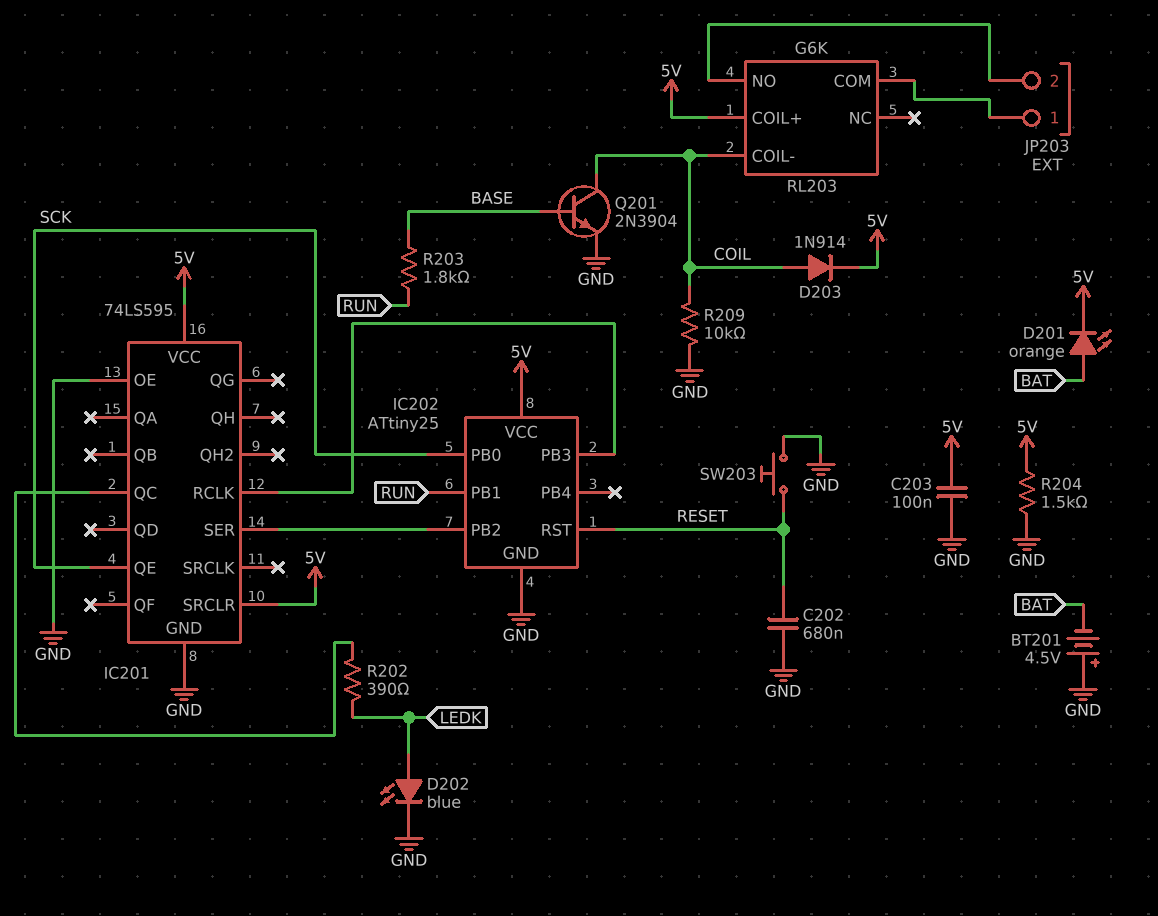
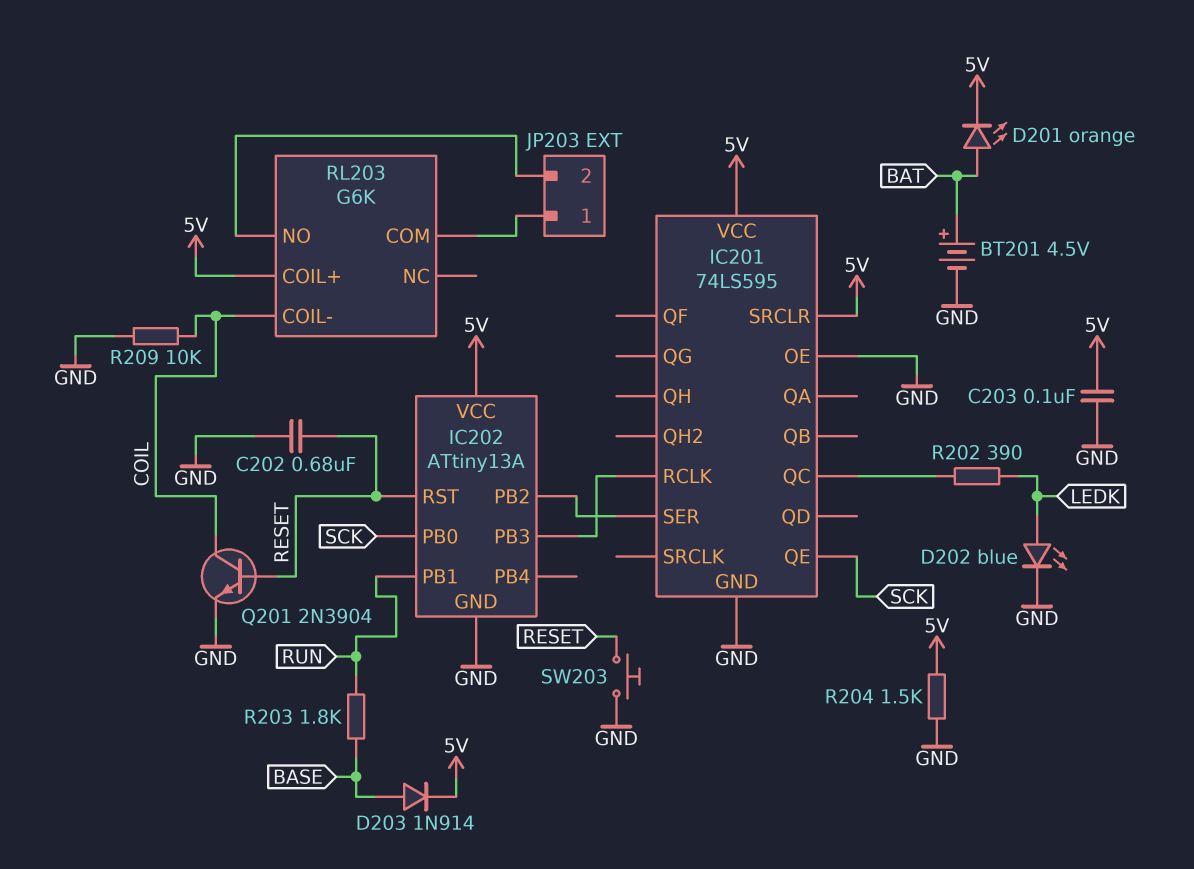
BT201: 4.5V (plus GND, minus BAT) -> 4.5V (plus BAT, minus GND)
D203: diode 1N914 (A COIL, K 5V) -> diode 1N914 (A BASE, K 5V)
IC202: ATtiny25 -> ATtiny13A
Q201: NPN 2N3904 (B BASE, C COIL, E GND) -> NPN 2N3904 (B RESET, C COIL, E GND)

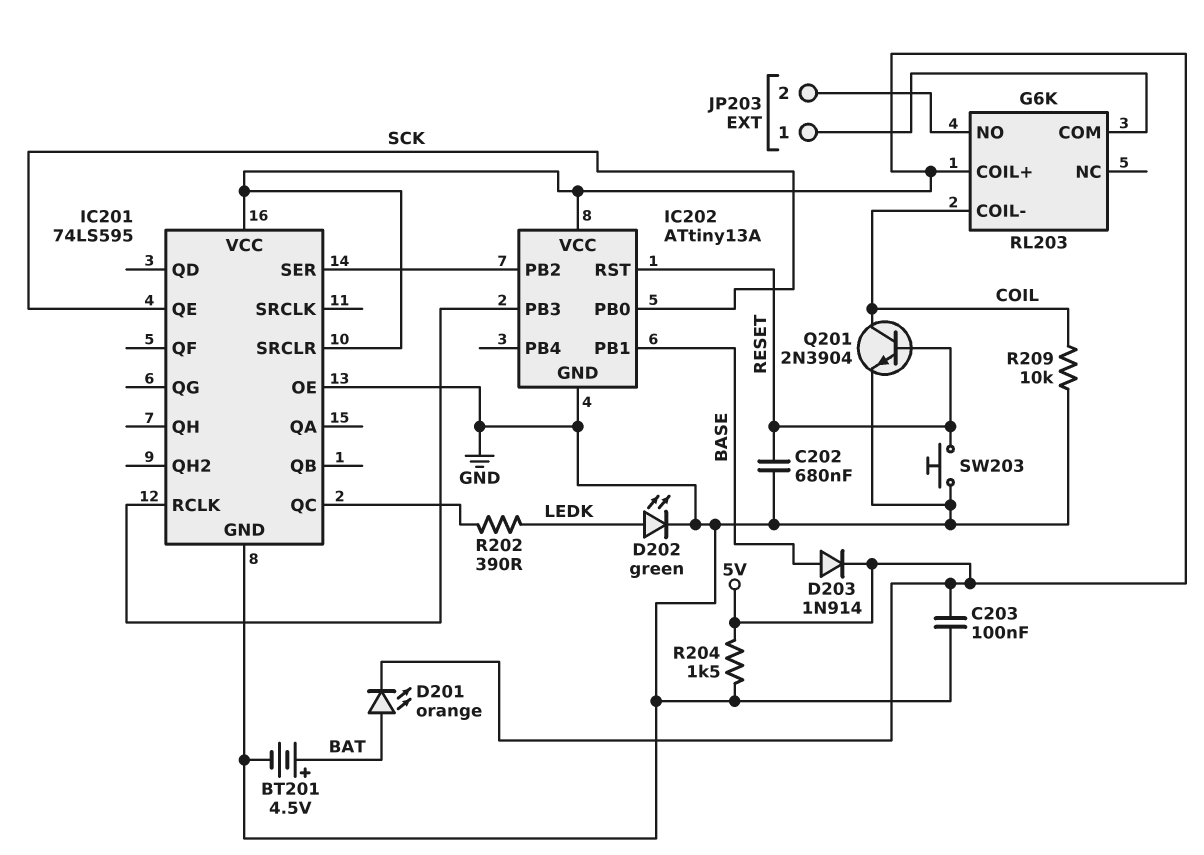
D202: LED blue (A LEDK, K GND) -> LED green (A LEDK, K GND)
IC202 pin PB1: RUN -> BASE
R203: 1.8k (BASE, RUN) -> none

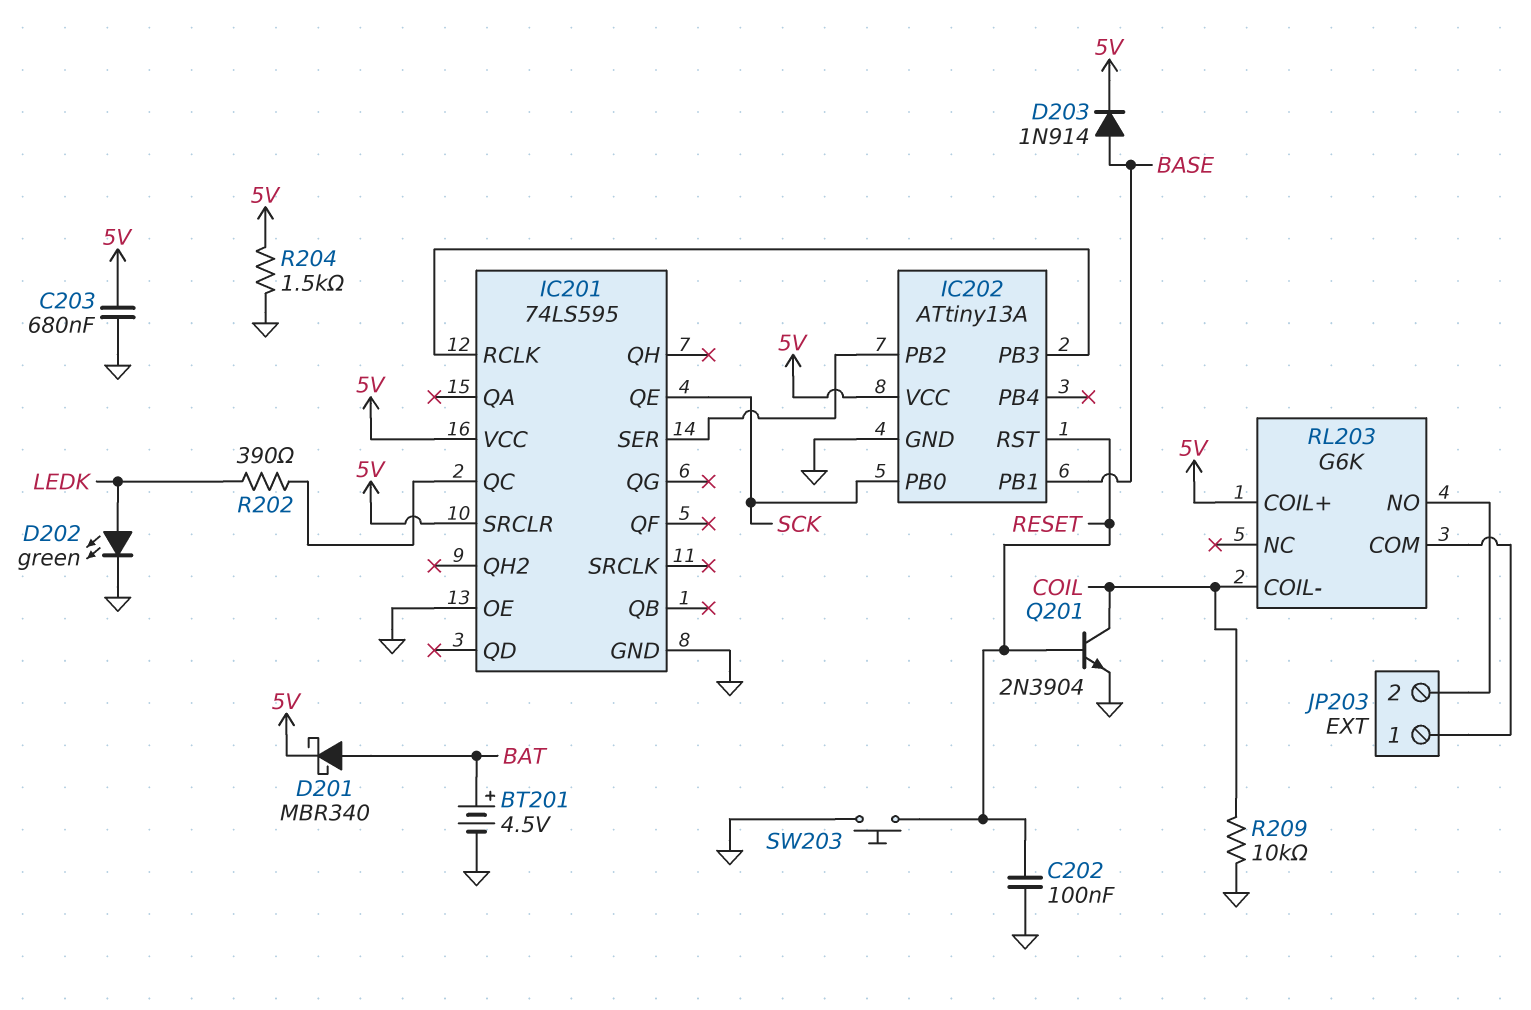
C202: 680nF (GND, RESET) -> 100nF (GND, RESET)
C203: 100nF (5V, GND) -> 680nF (5V, GND)
D201: LED orange (A BAT, K 5V) -> schottky MBR340 (A BAT, K 5V)

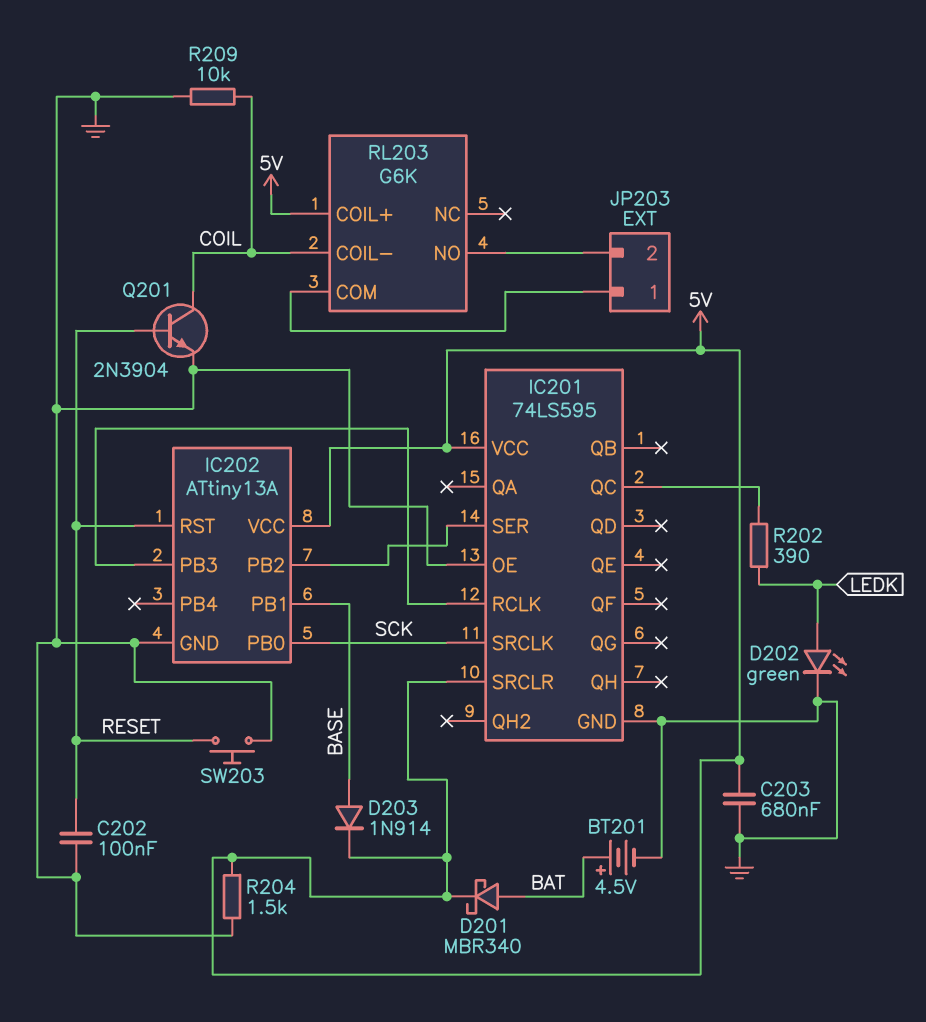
IC201 pin QE: SCK -> none
IC201 pin SRCLK: none -> SCK

